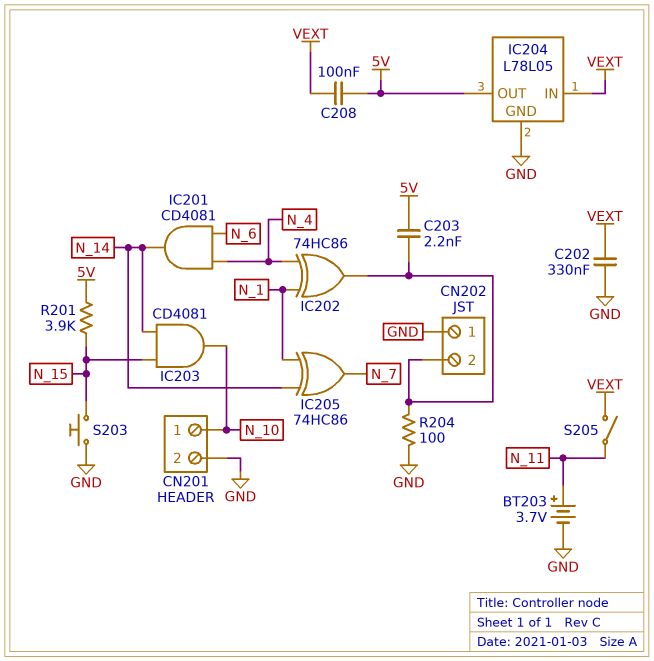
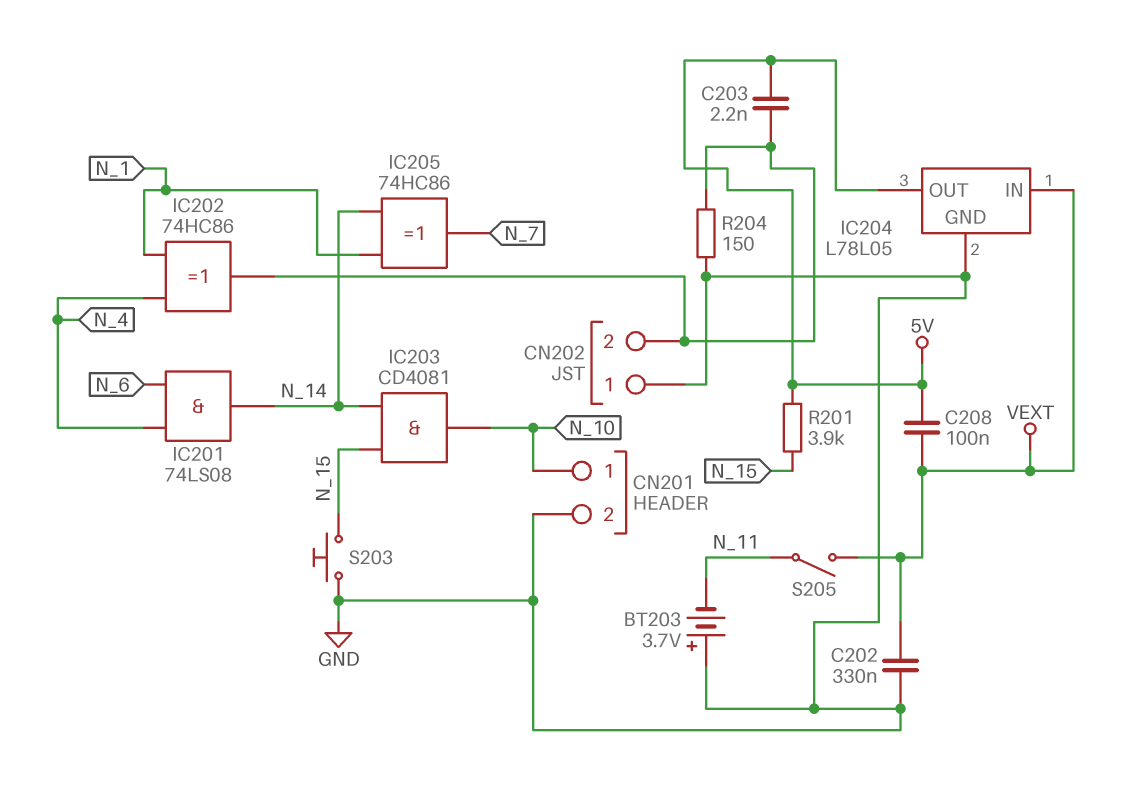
BT203: 3.7V (plus N_11, minus GND) -> 3.7V (plus GND, minus N_11)
IC201: AND CD4081 (in N_4, in N_6, out N_14) -> AND 74LS08 (in N_4, in N_6, out N_14)
R204: 100 (CN202/2, GND) -> 150 (CN202/2, GND)

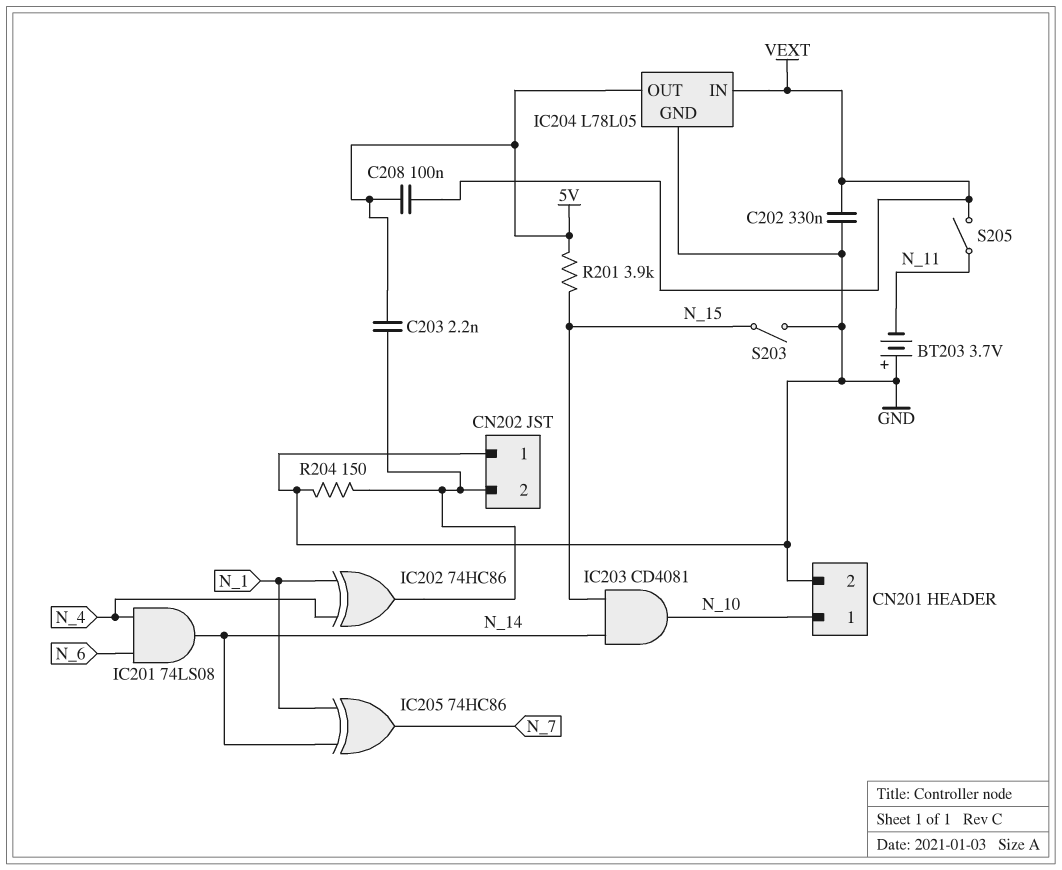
S203: button (GND, N_15) -> switch (GND, N_15)

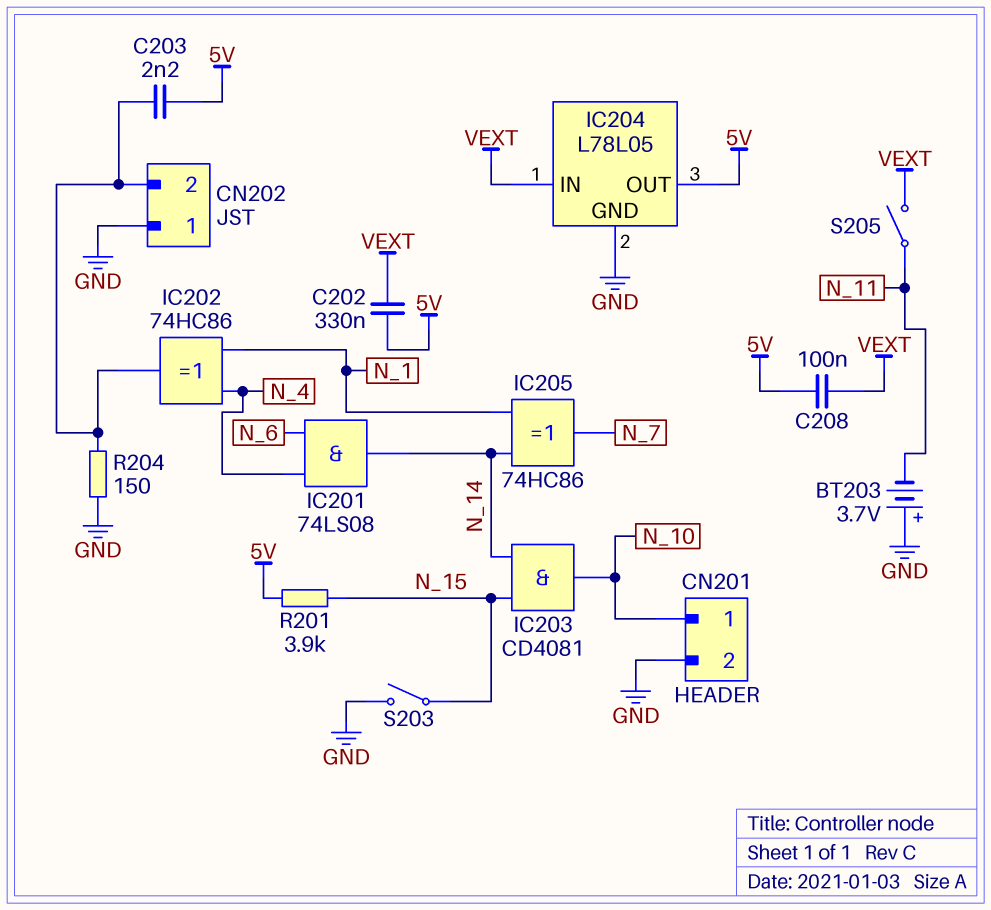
C202: 330nF (GND, VEXT) -> 330nF (5V, VEXT)

